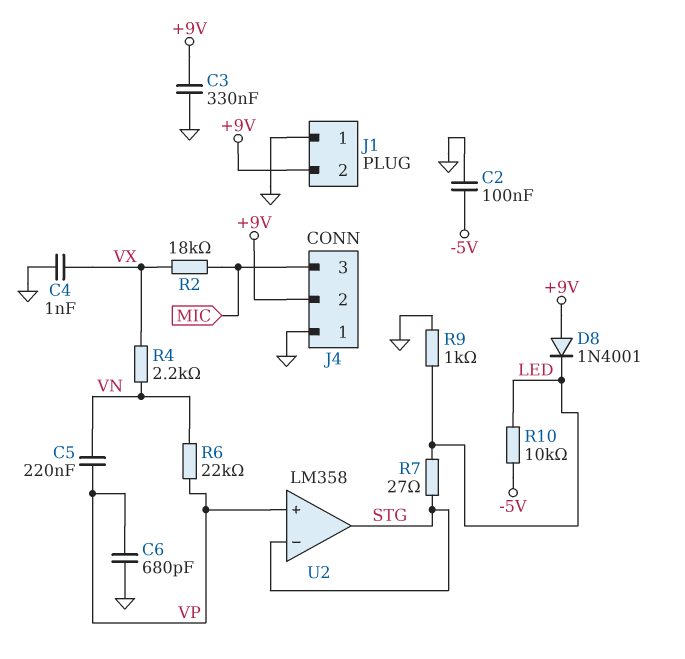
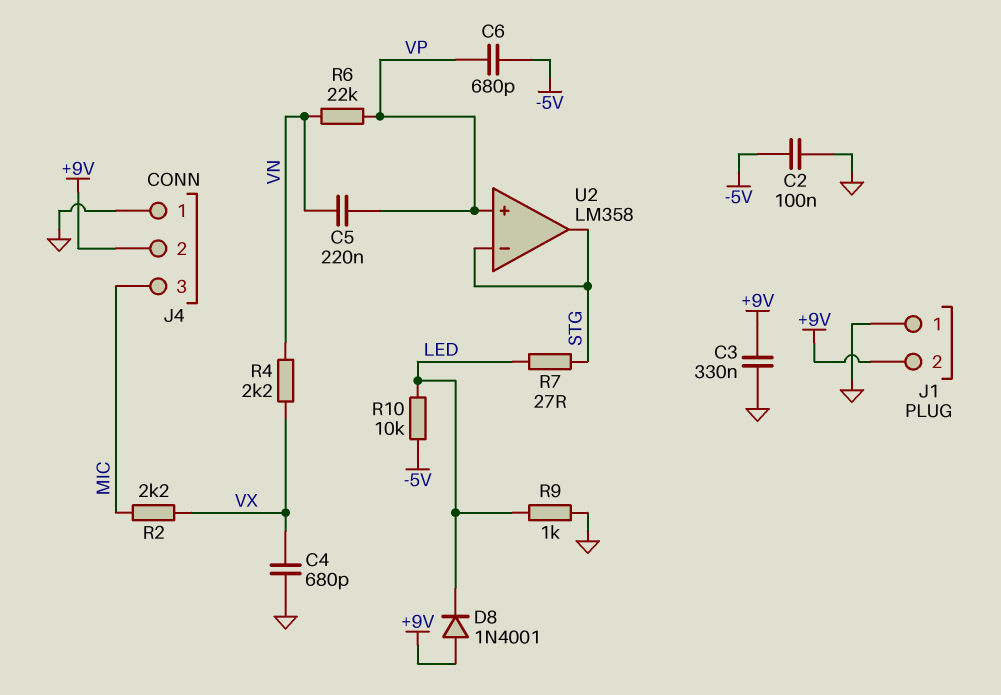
C4: 1nF (GND, VX) -> 680pF (GND, VX)
C6: 680pF (GND, VP) -> 680pF (-5V, VP)
R2: 18k (MIC, VX) -> 2.2k (MIC, VX)

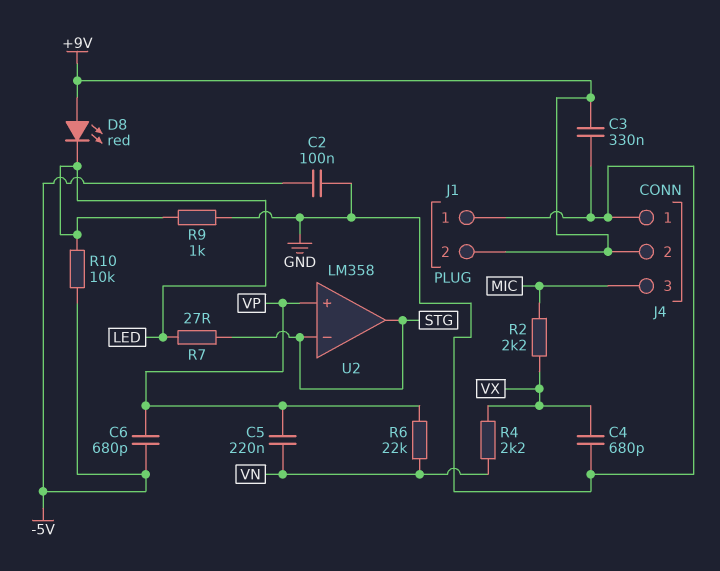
D8: diode 1N4001 (A +9V, K LED) -> LED red (A +9V, K LED)

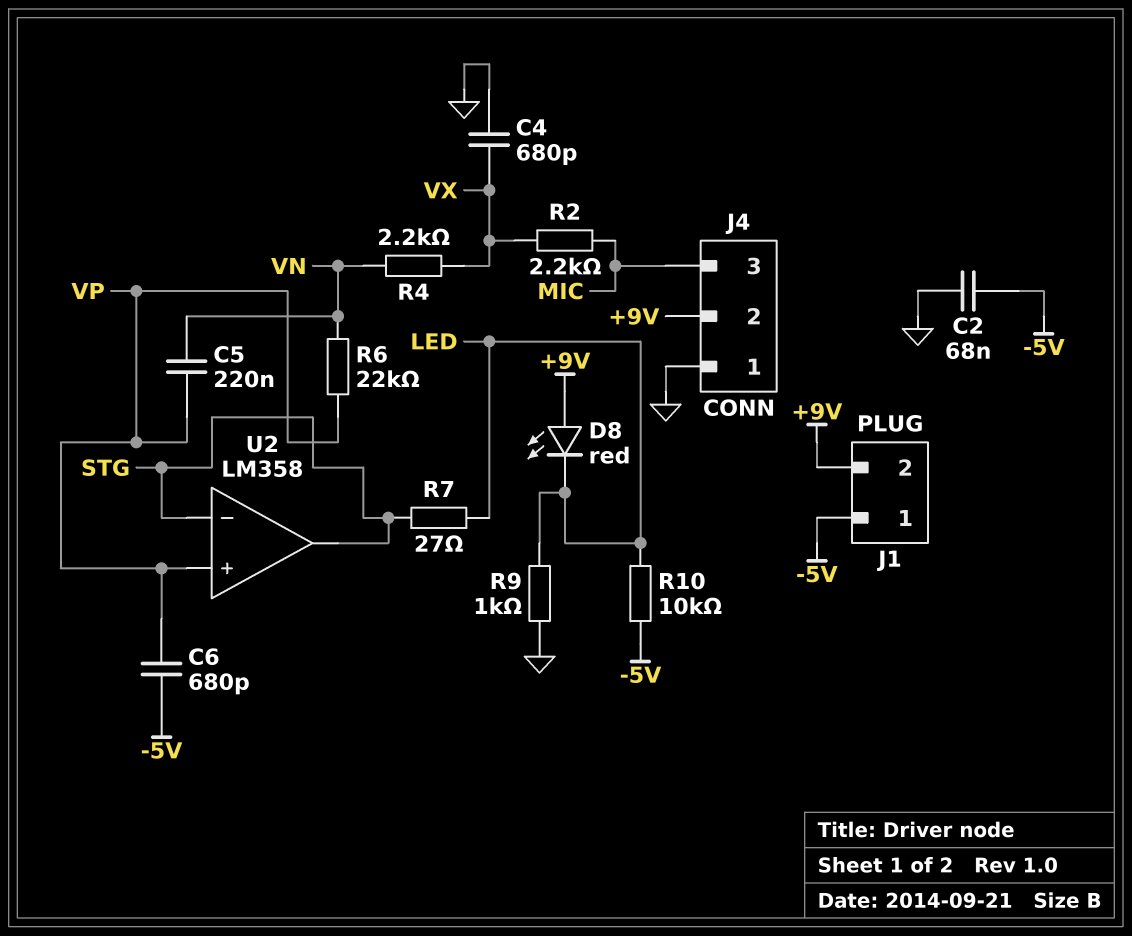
C2: 100nF (-5V, GND) -> 68nF (-5V, GND)
C3: 330nF (+9V, GND) -> none
J1 pin 1: GND -> -5V

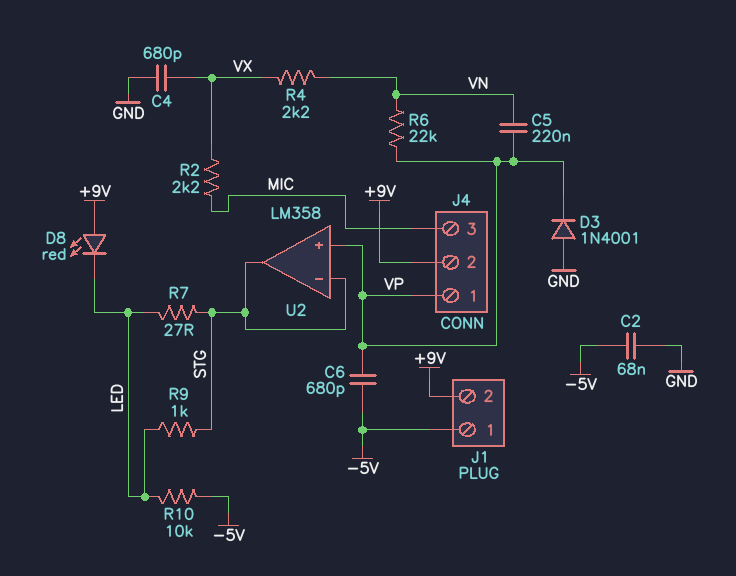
D3: none -> diode 1N4001 (A GND, K VP)
J4 pin 1: GND -> VP
R9: 1k (GND, LED) -> 1k (LED, STG)

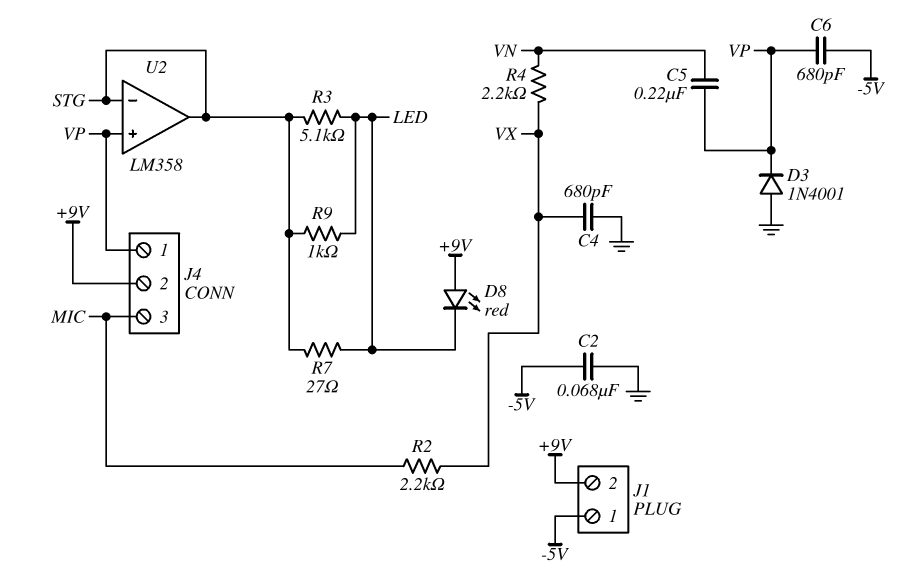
R3: none -> 5.1k (LED, STG)
R6: 22k (VN, VP) -> none
R10: 10k (-5V, LED) -> none

